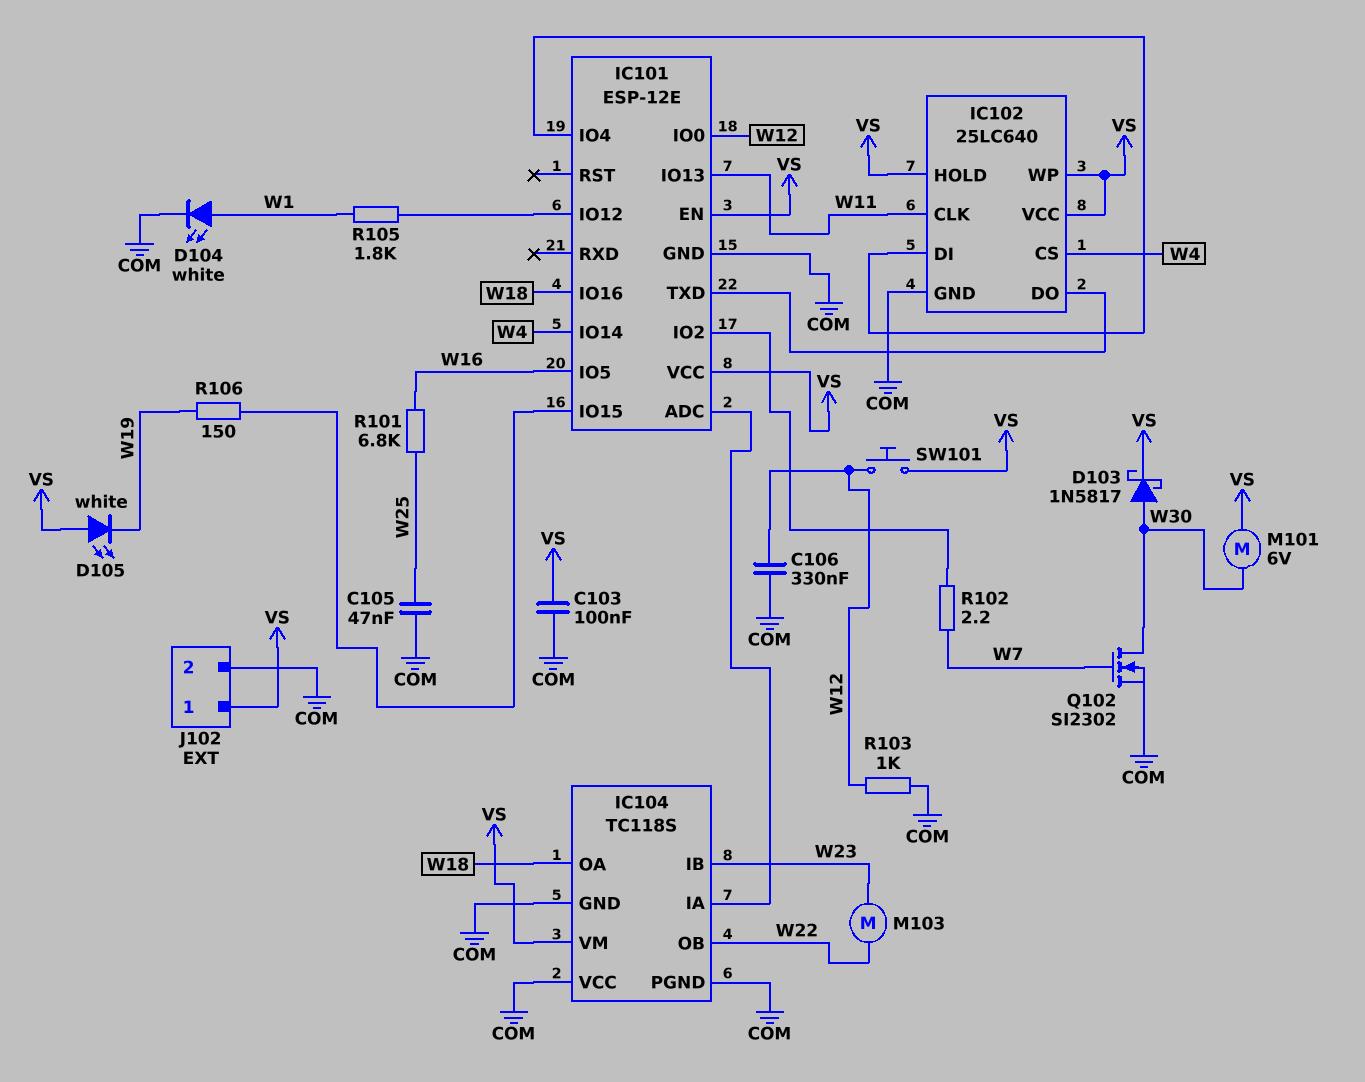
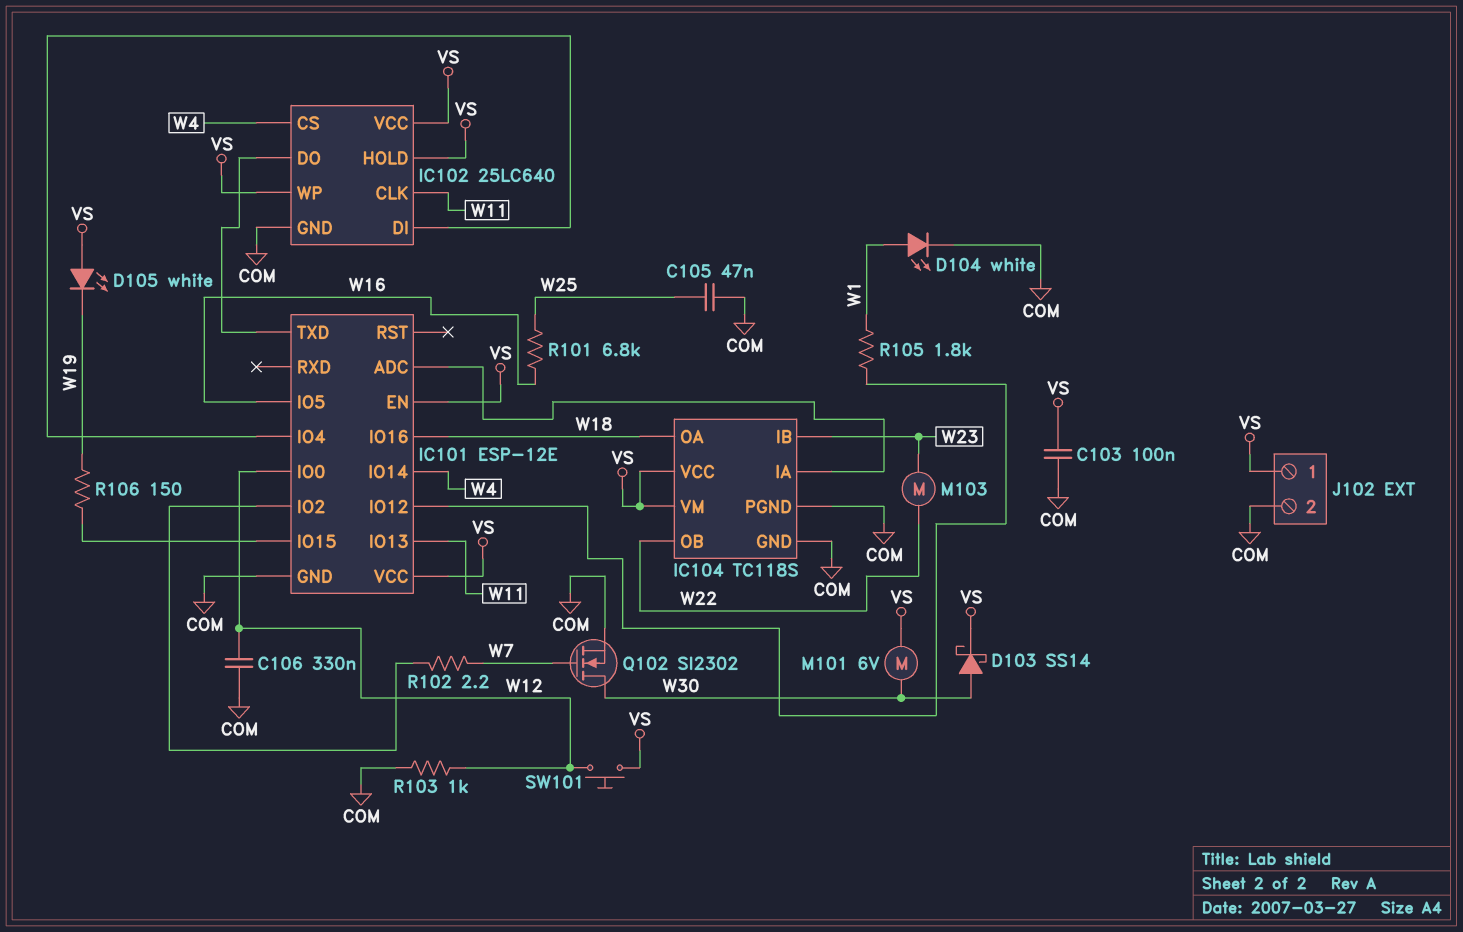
D103: schottky 1N5817 (A W30, K VS) -> schottky SS14 (A W30, K VS)
IC104 pin VCC: COM -> VS

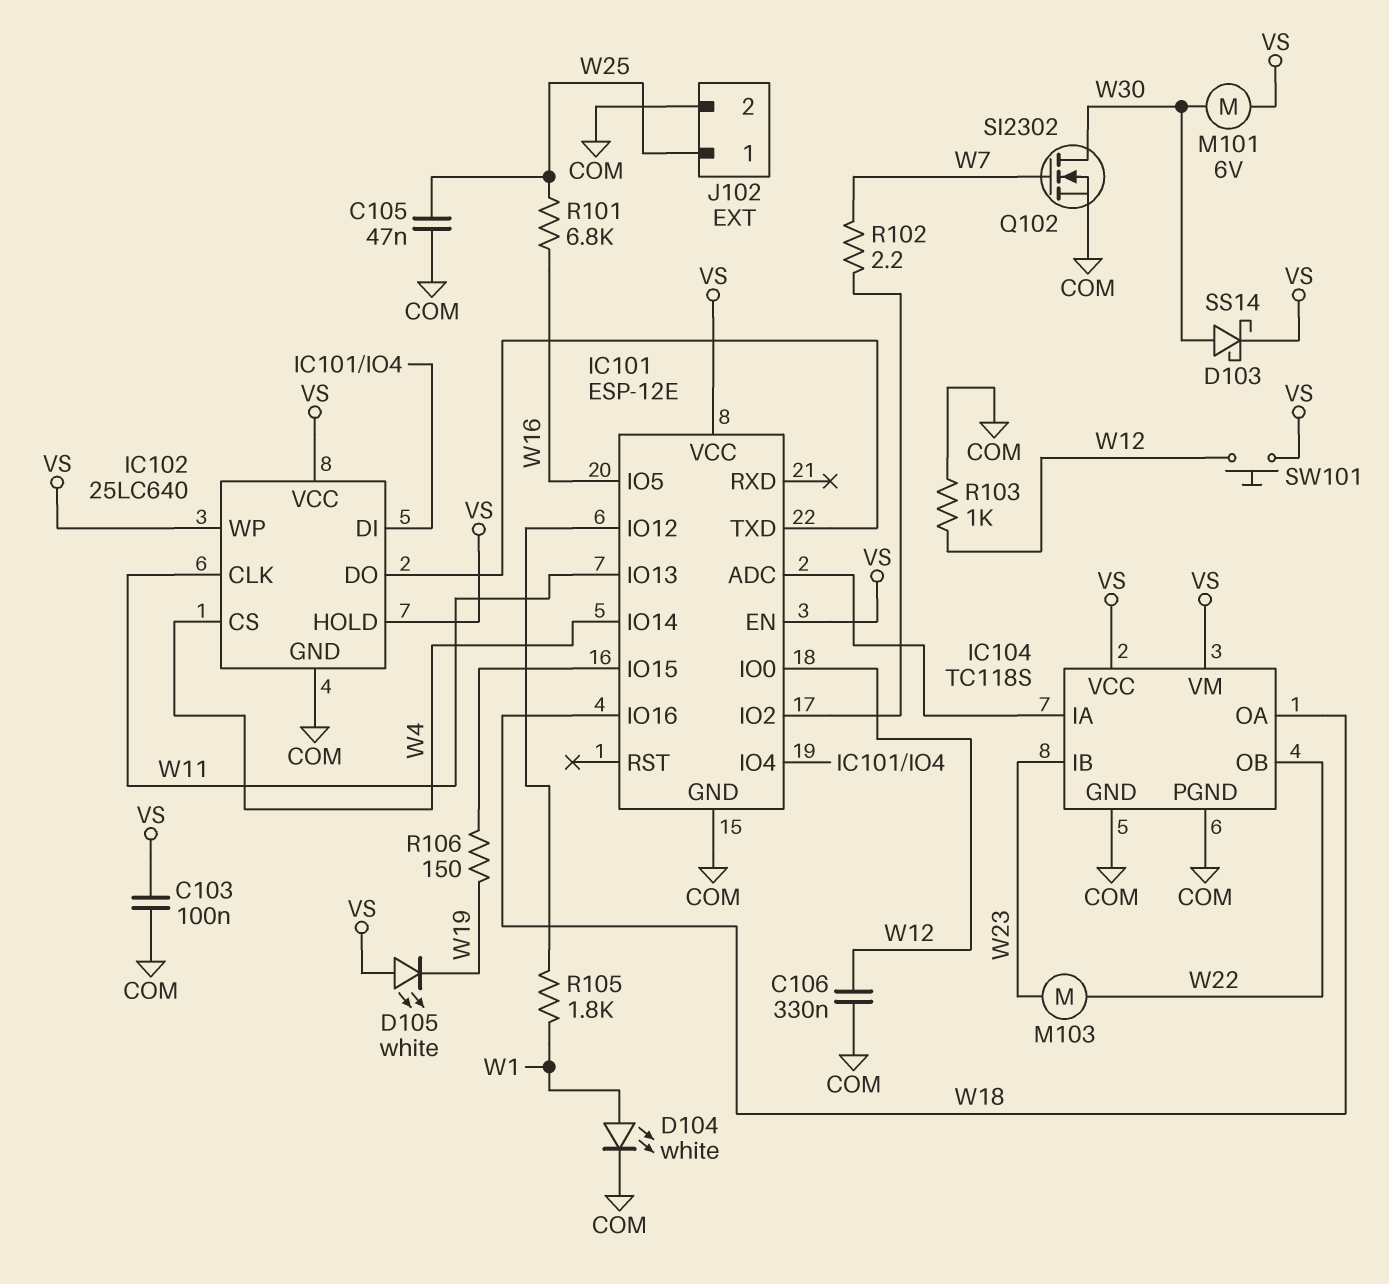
J102 pin 1: VS -> W25

